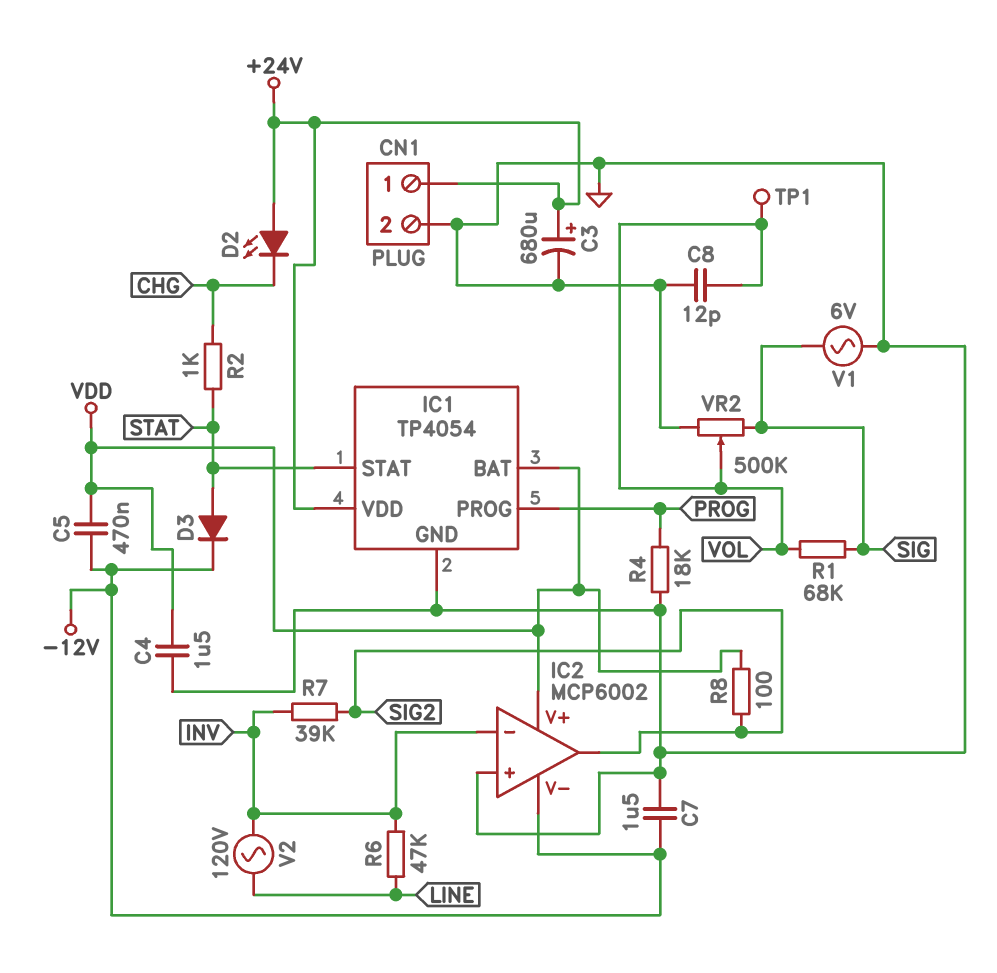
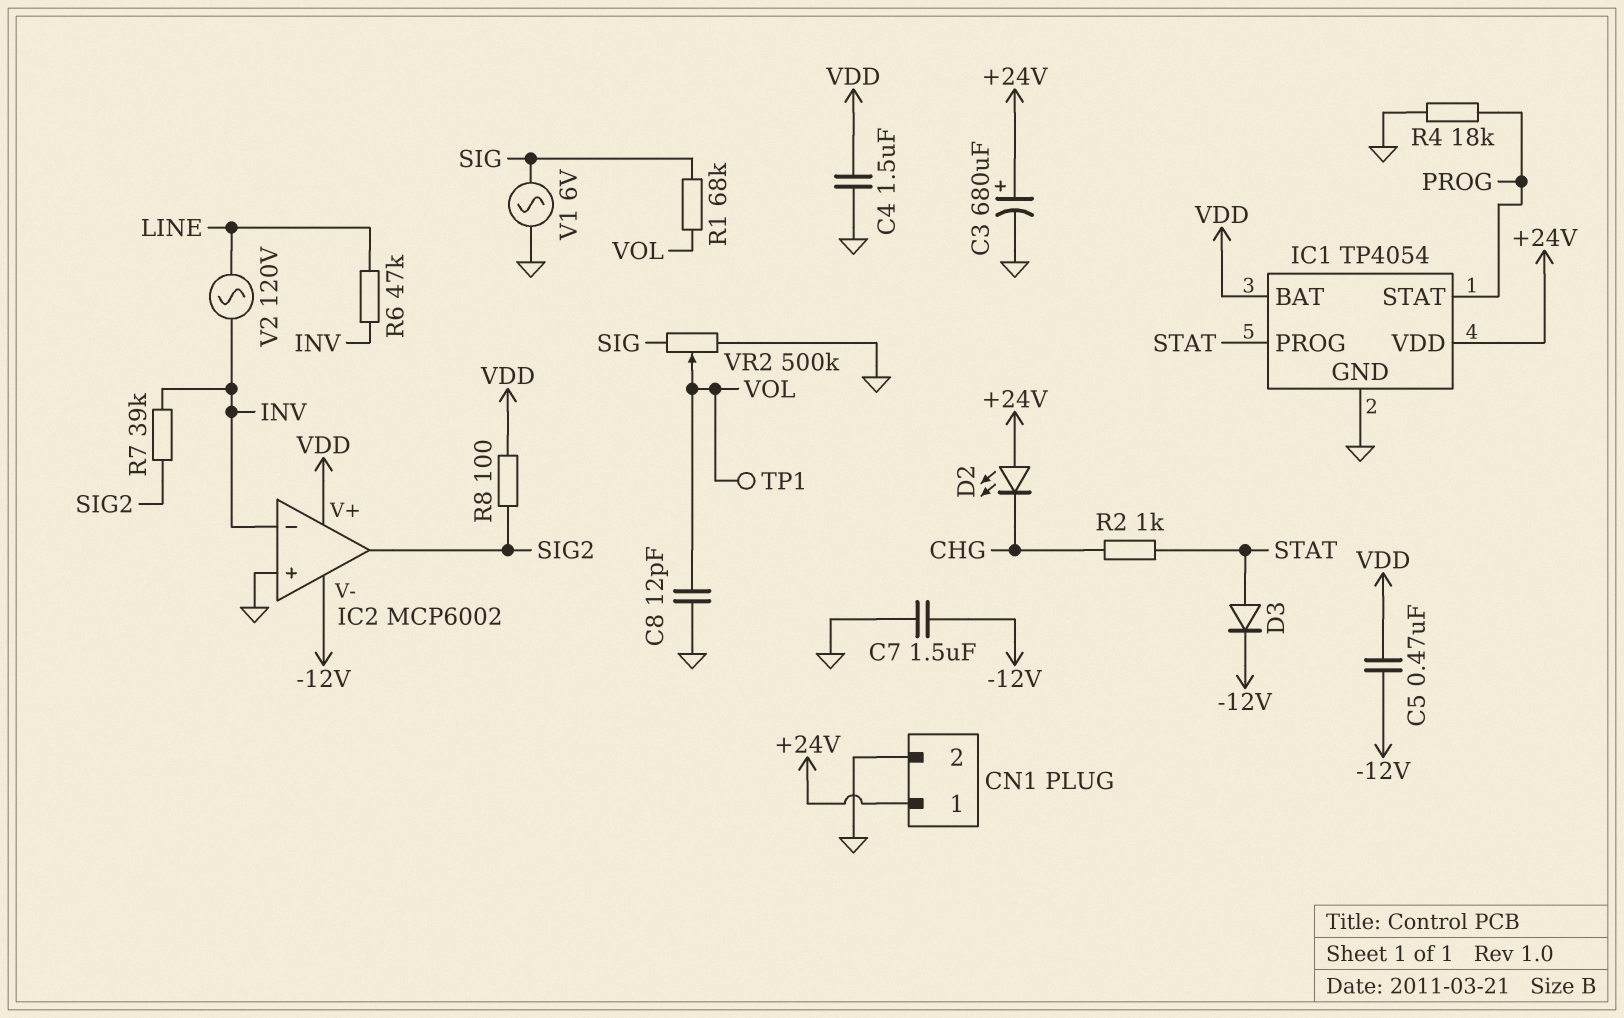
IC1 pin PROG: PROG -> STAT
IC1 pin STAT: STAT -> PROG

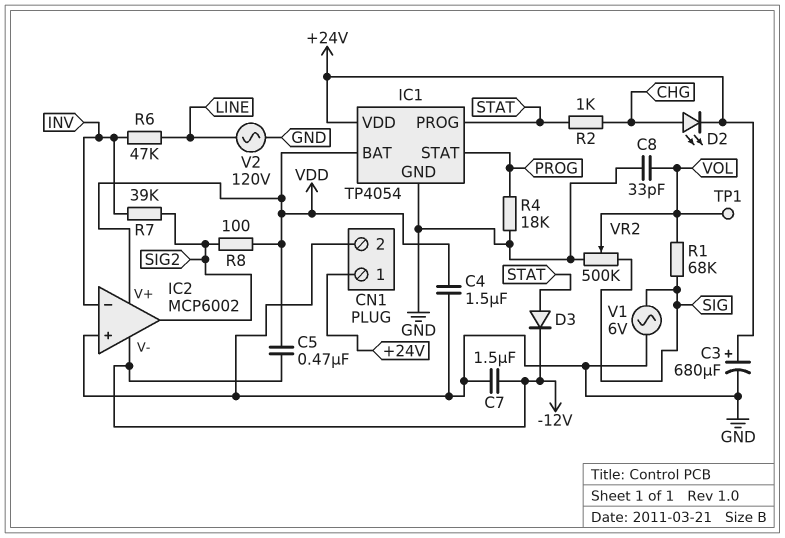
C8: 12pF (GND, VOL) -> 33pF (GND, VOL)
D2: LED (A +24V, K CHG) -> LED (A CHG, K +24V)
V2: AC 120V (INV, LINE) -> AC 120V (GND, LINE)

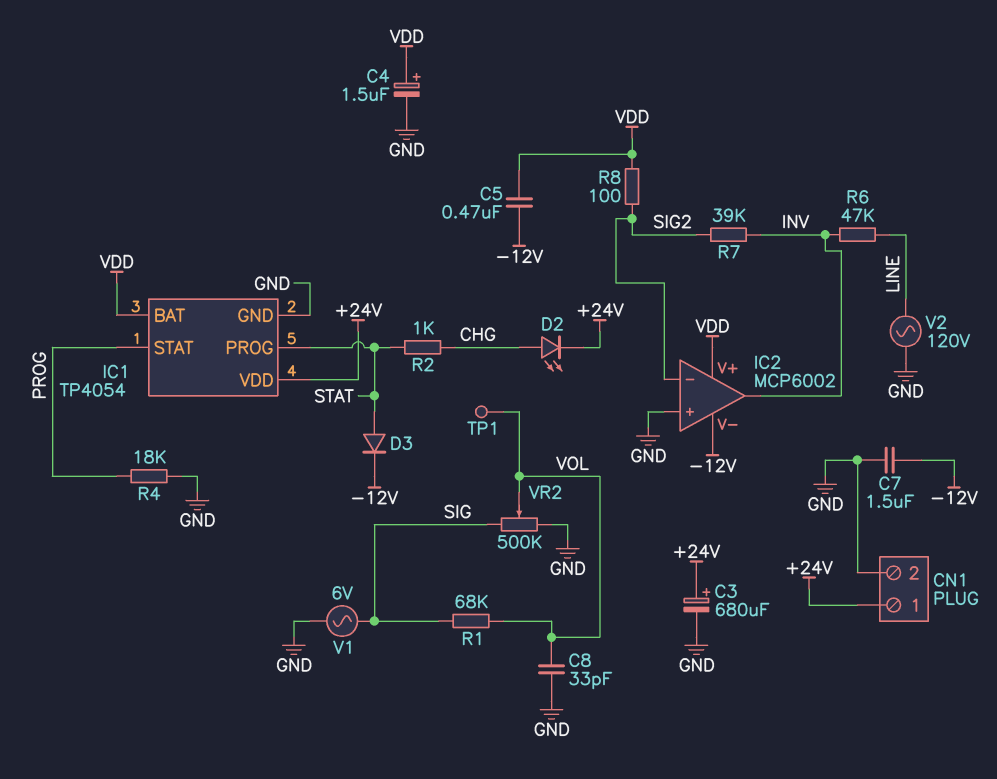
C4: 1.5uF (GND, VDD) -> 1.5uF (plus VDD, minus GND)
IC2 pin in-: INV -> SIG2
IC2 pin out: SIG2 -> INV

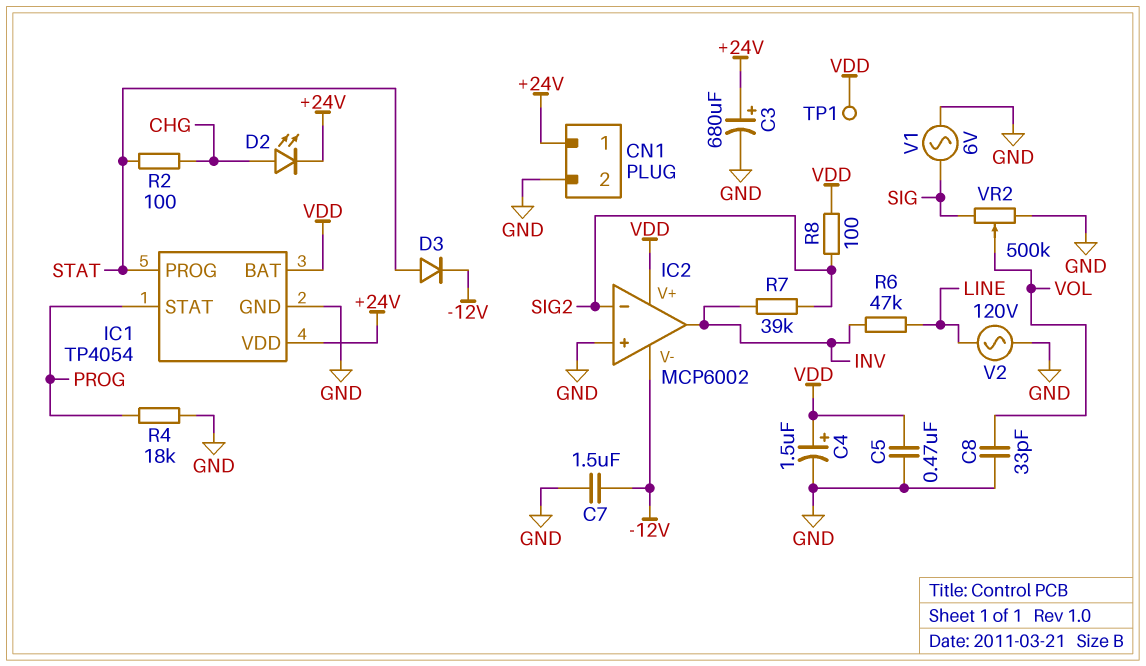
C5: 470nF (-12V, VDD) -> 470nF (GND, VDD)
R1: 68k (SIG, VOL) -> none
R2: 1k (CHG, STAT) -> 100 (CHG, STAT)
TP1: test point (VOL) -> test point (VDD)

